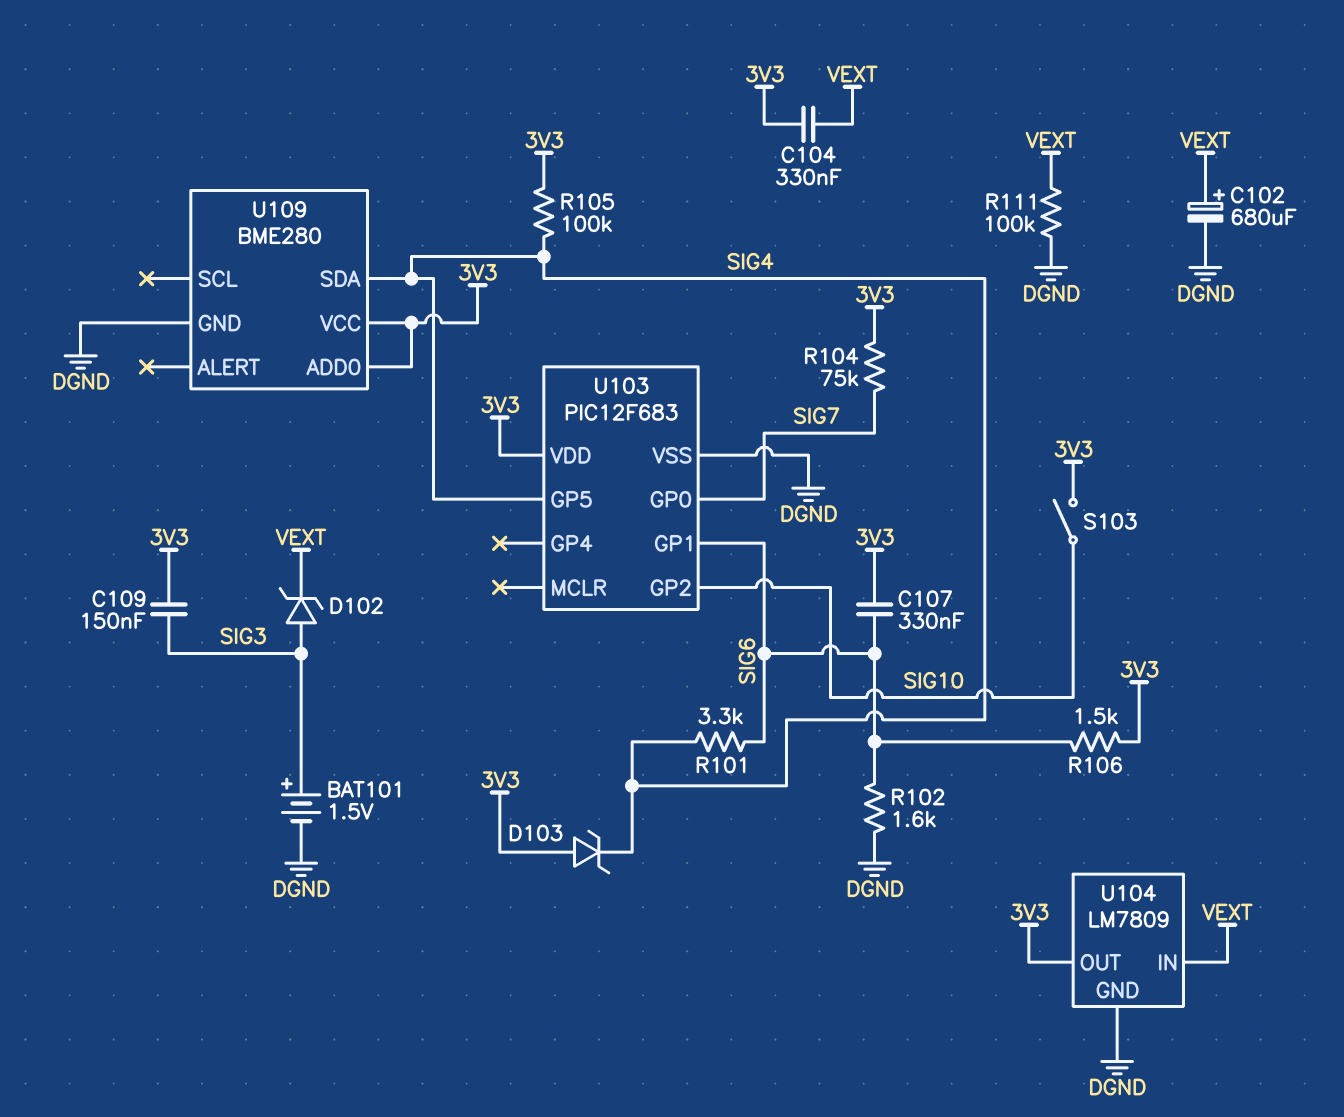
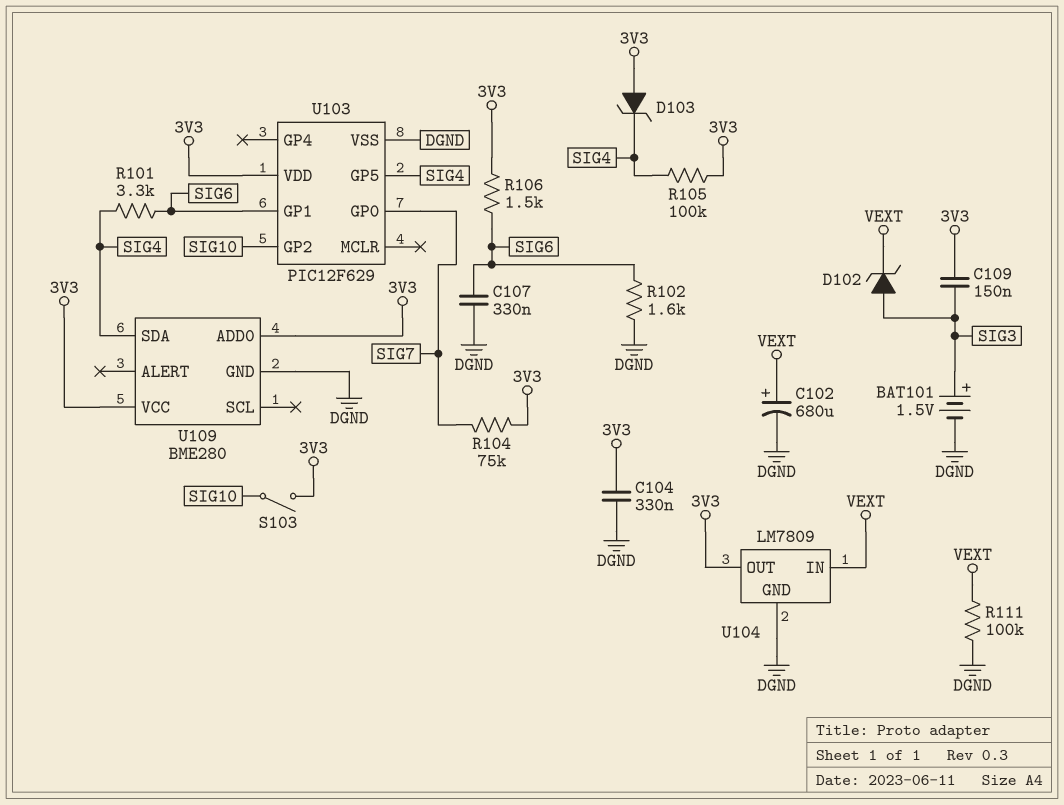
C104: 330nF (3V3, VEXT) -> 330nF (3V3, DGND)
C107: 330nF (3V3, SIG6) -> 330nF (DGND, SIG6)
U103: PIC12F683 -> PIC12F629

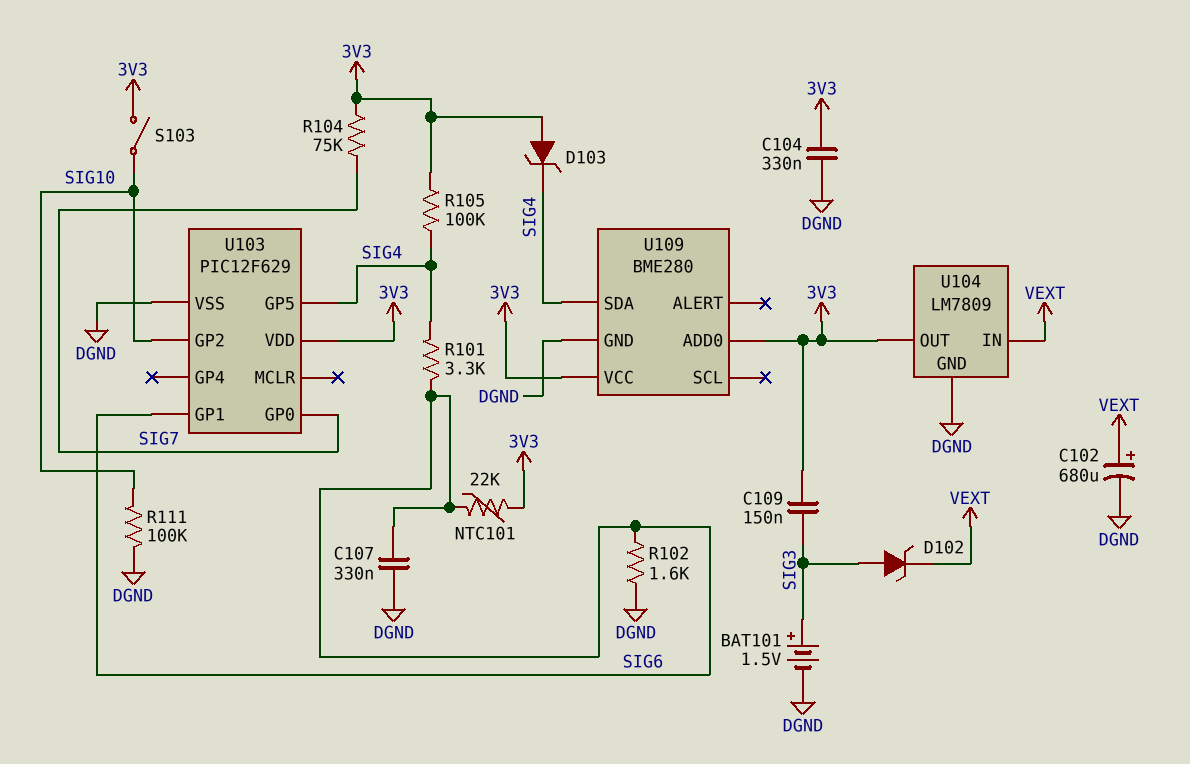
NTC101: none -> 22k (3V3, SIG6)
R106: 1.5k (3V3, SIG6) -> none
R111: 100k (DGND, VEXT) -> 100k (DGND, SIG10)

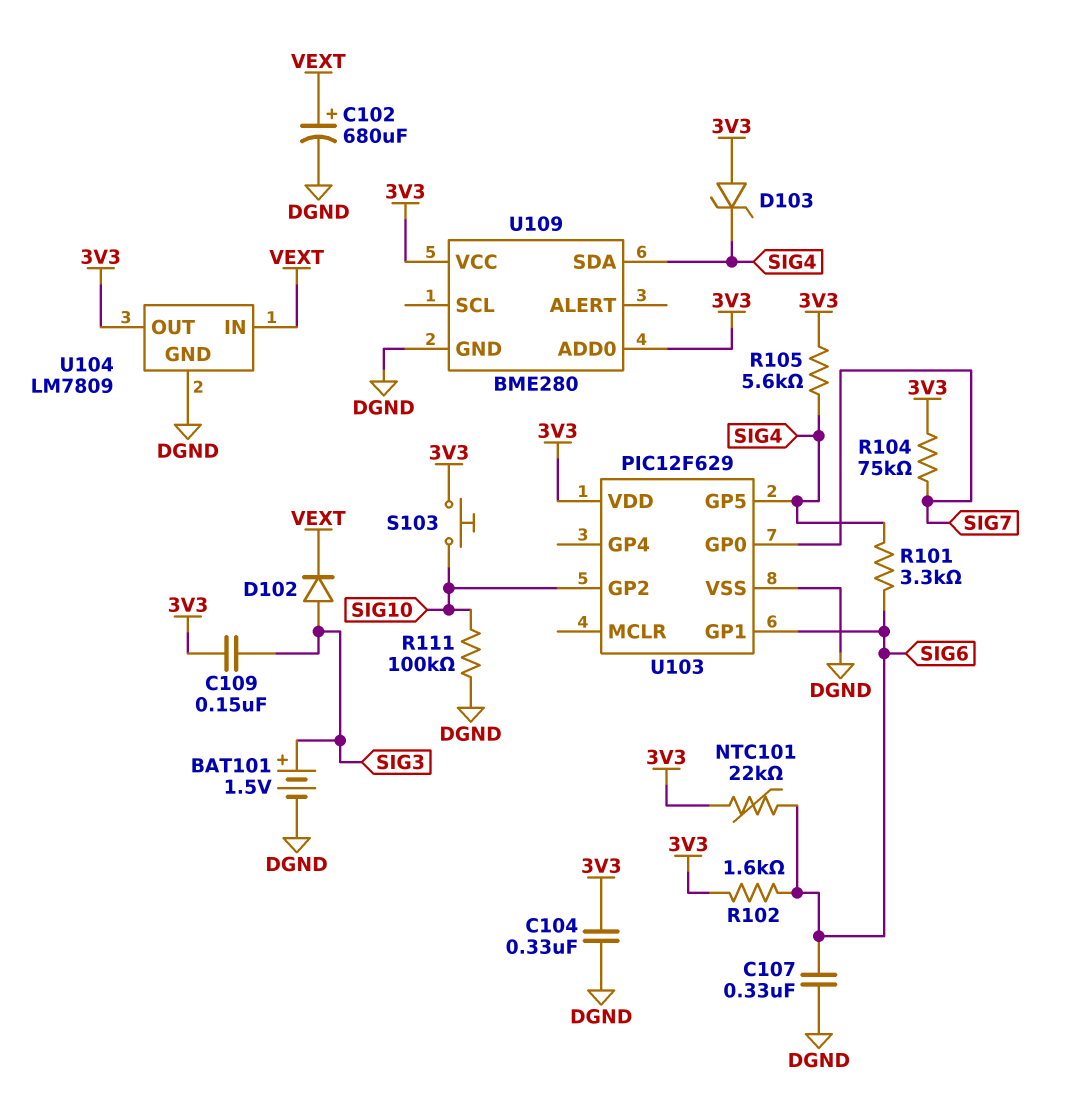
D102: zener (A SIG3, K VEXT) -> diode (A SIG3, K VEXT)
R102: 1.6k (DGND, SIG6) -> 1.6k (3V3, SIG6)
R105: 100k (3V3, SIG4) -> 5.6k (3V3, SIG4)
S103: switch (3V3, SIG10) -> button (3V3, SIG10)

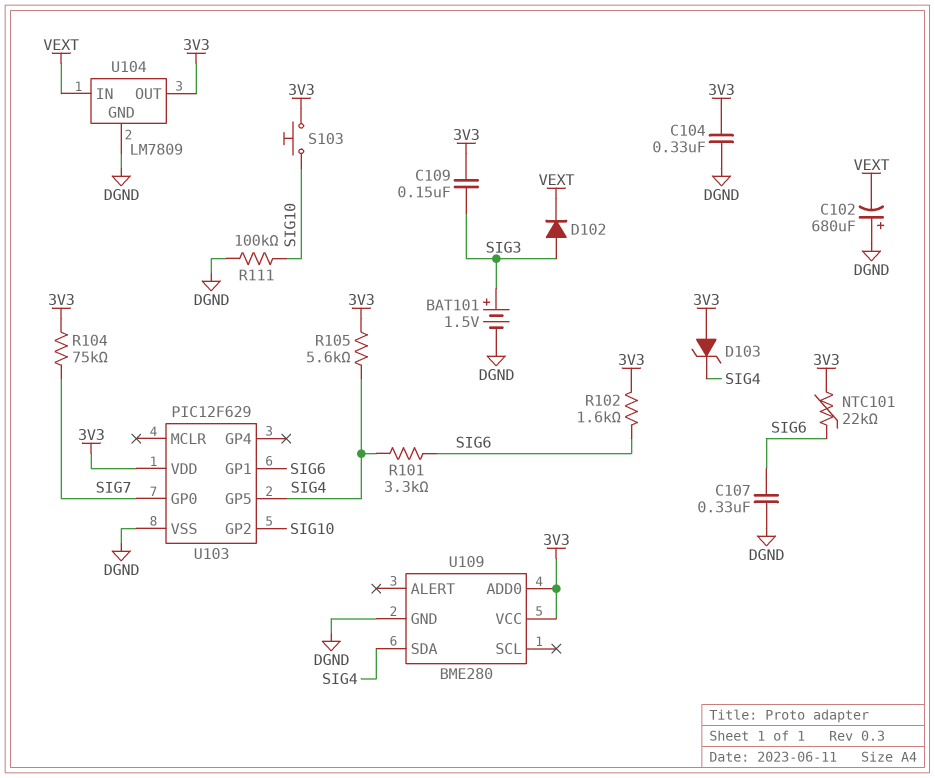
C102: 680uF (plus VEXT, minus DGND) -> 680uF (plus DGND, minus VEXT)

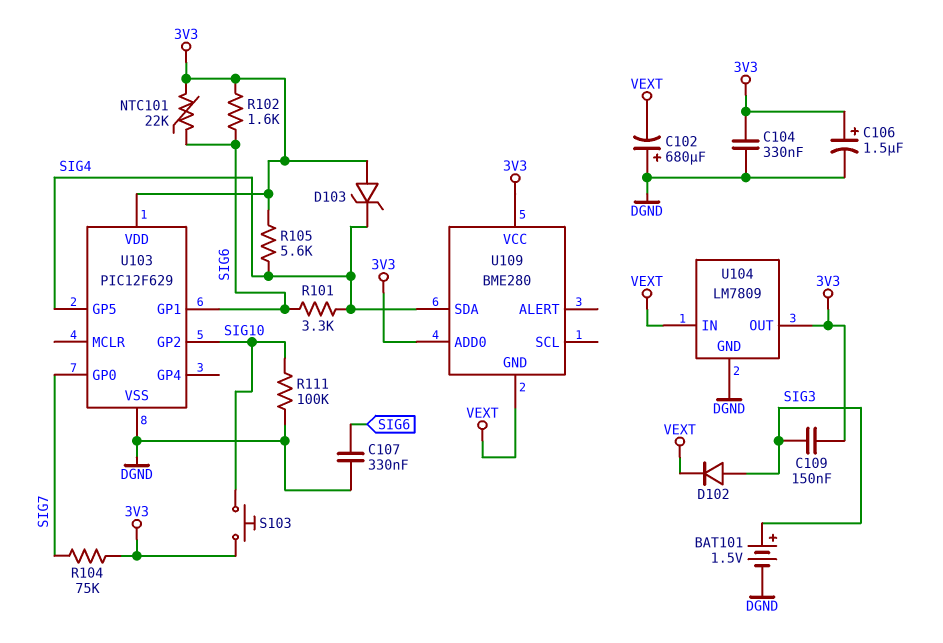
C106: none -> 1.5uF (plus 3V3, minus DGND)
U109 pin GND: DGND -> VEXT

